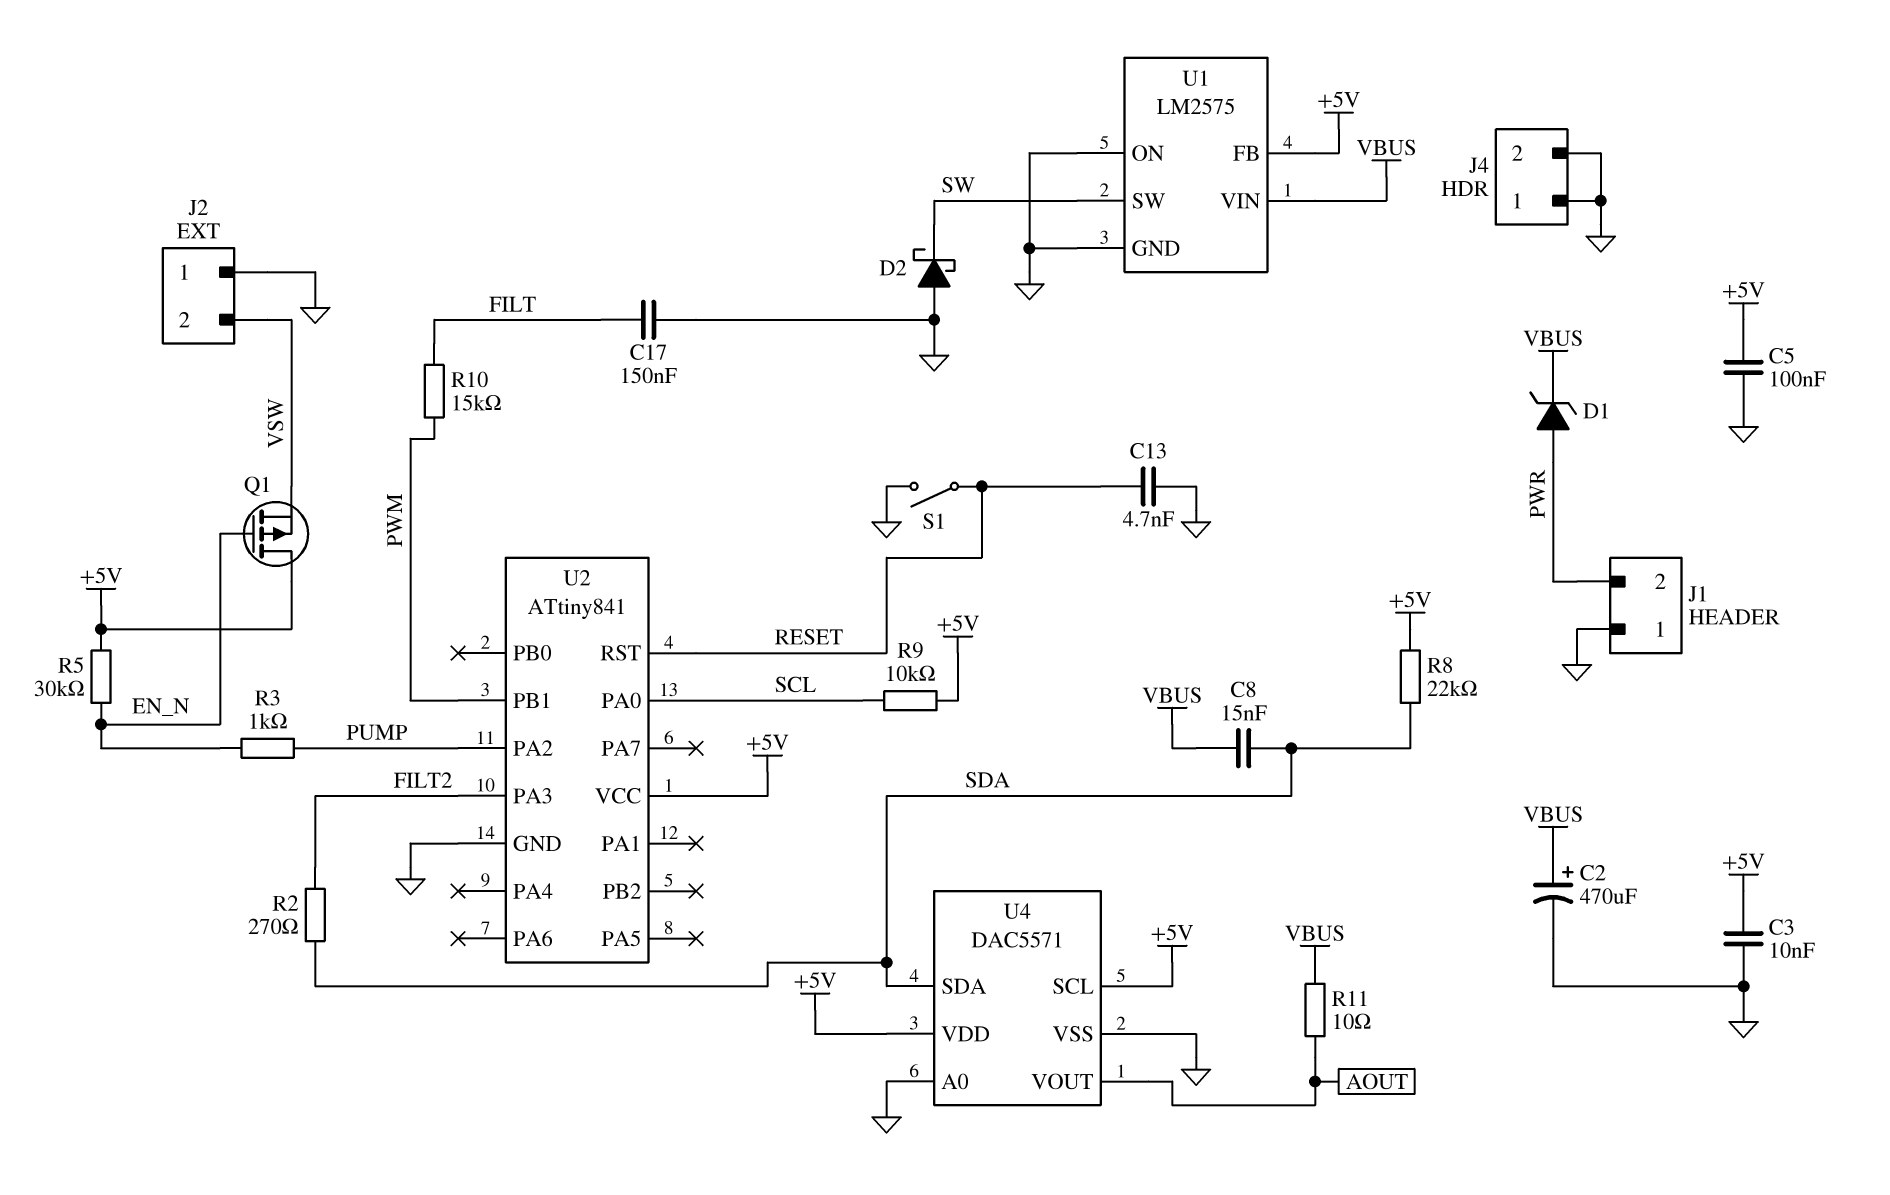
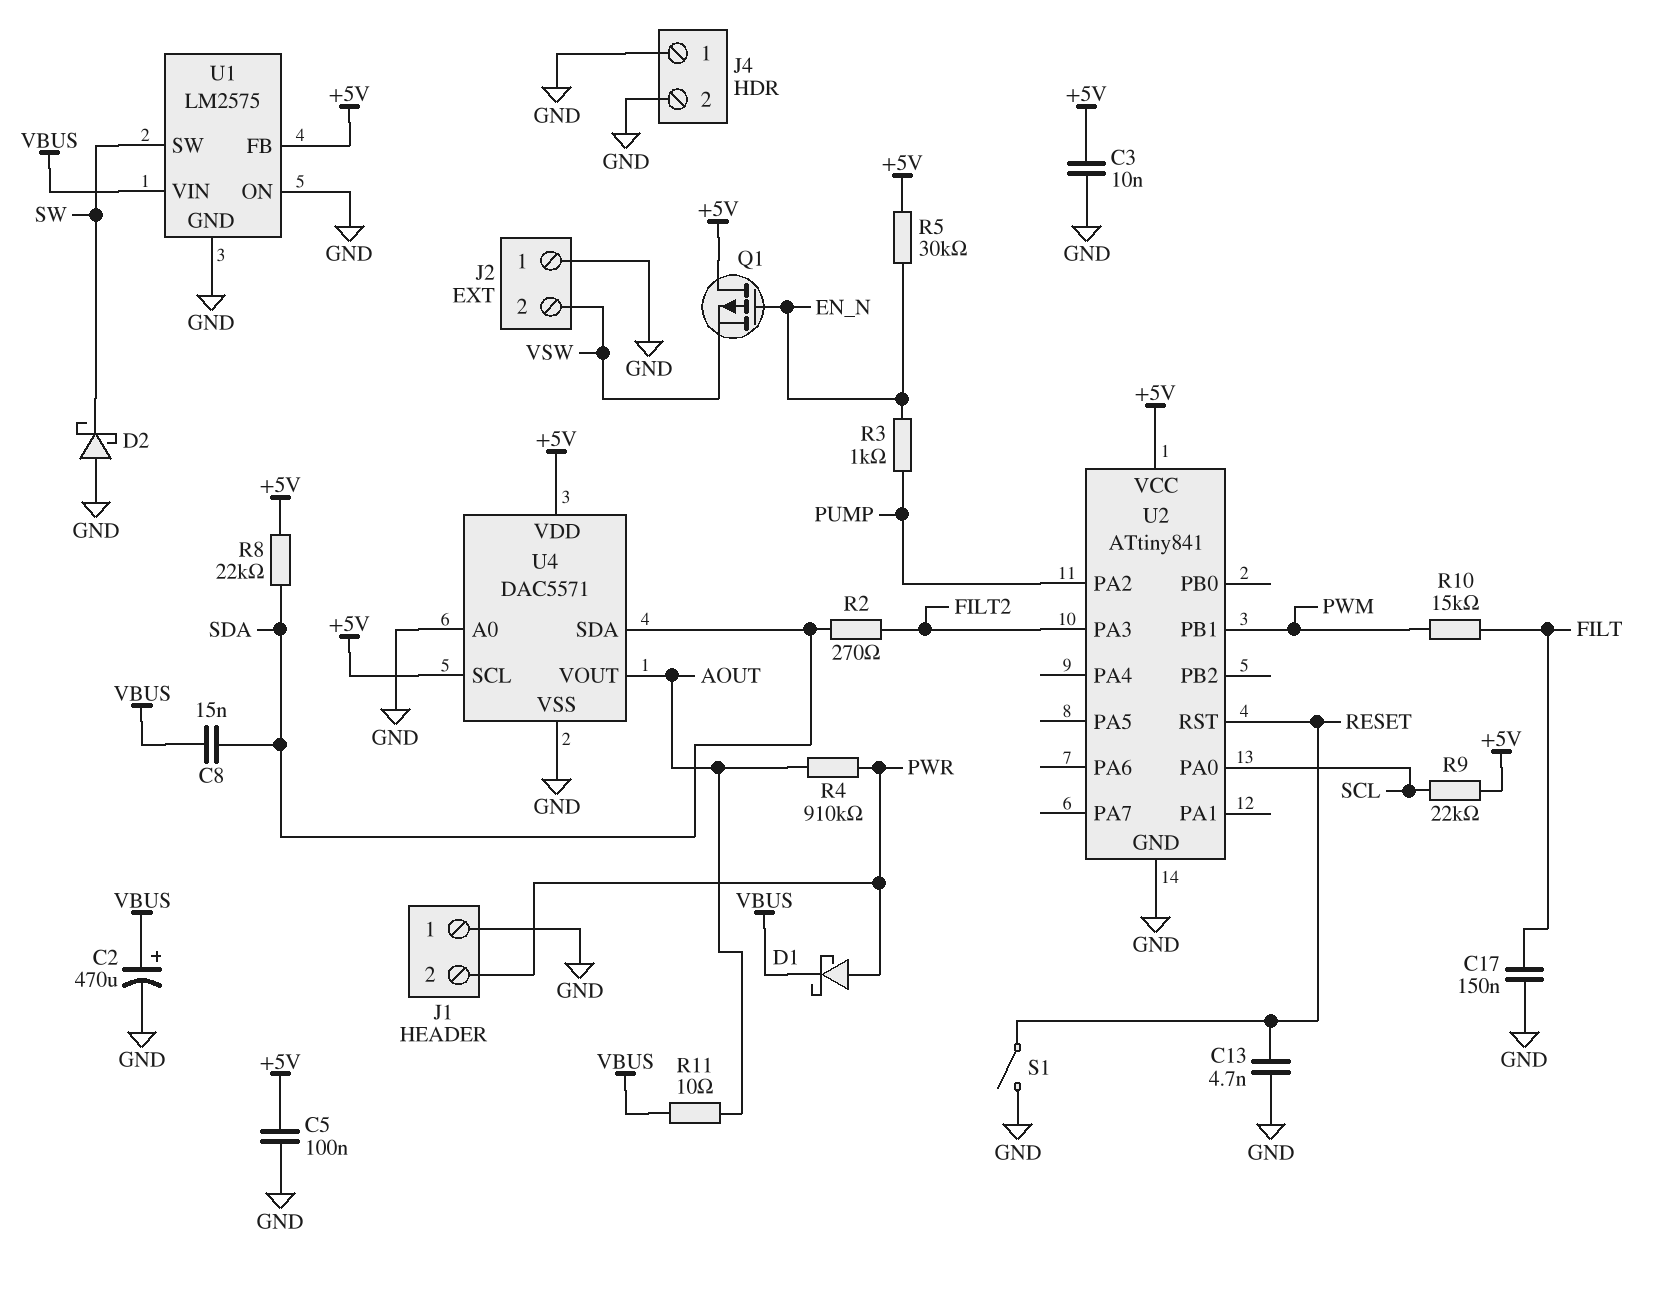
D1: zener (A PWR, K VBUS) -> schottky (A PWR, K VBUS)
R4: none -> 910k (AOUT, PWR)
R9: 10k (+5V, SCL) -> 22k (+5V, SCL)

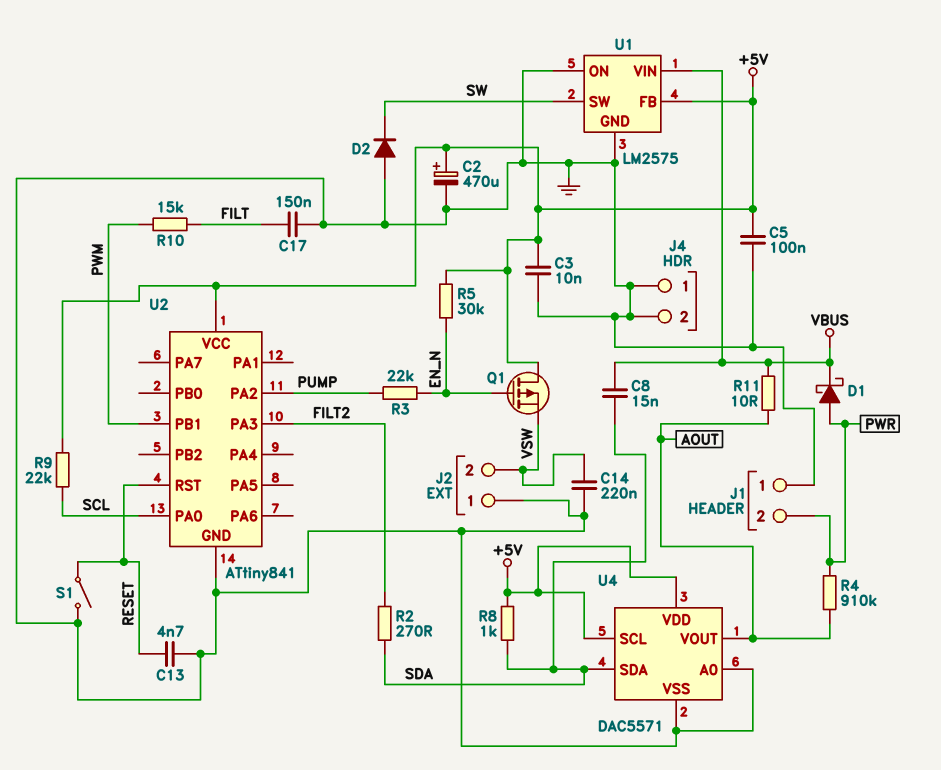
C2: 470uF (plus VBUS, minus GND) -> 470uF (plus +5V, minus GND)
C14: none -> 220nF (GND, VSW)
D2: schottky (A GND, K SW) -> diode (A GND, K SW)
R3: 1k (EN_N, PUMP) -> 22k (EN_N, PUMP)
R8: 22k (+5V, SDA) -> 1k (+5V, SDA)

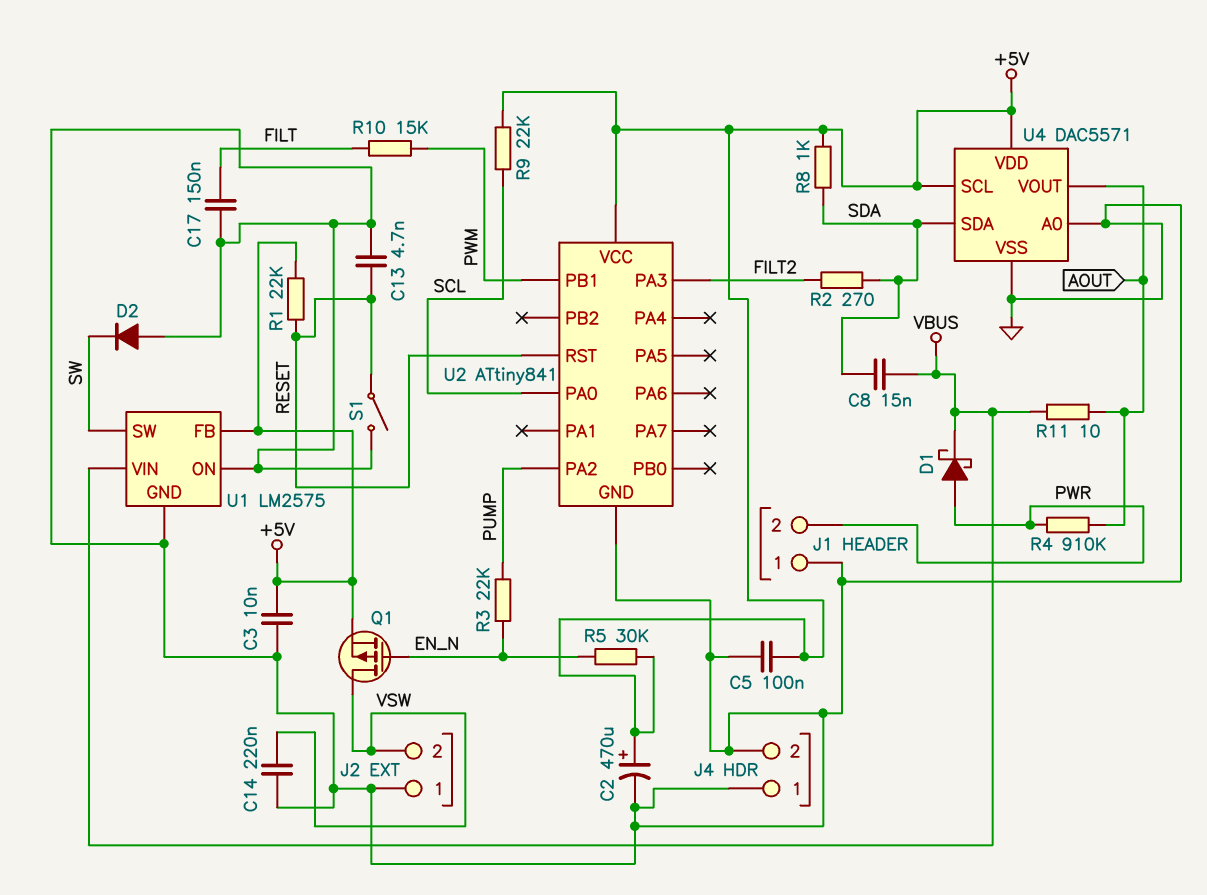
Q1: PMOS (G EN_N, D +5V, S VSW) -> PMOS (G EN_N, D VSW, S +5V)
R1: none -> 22k (+5V, RESET)

